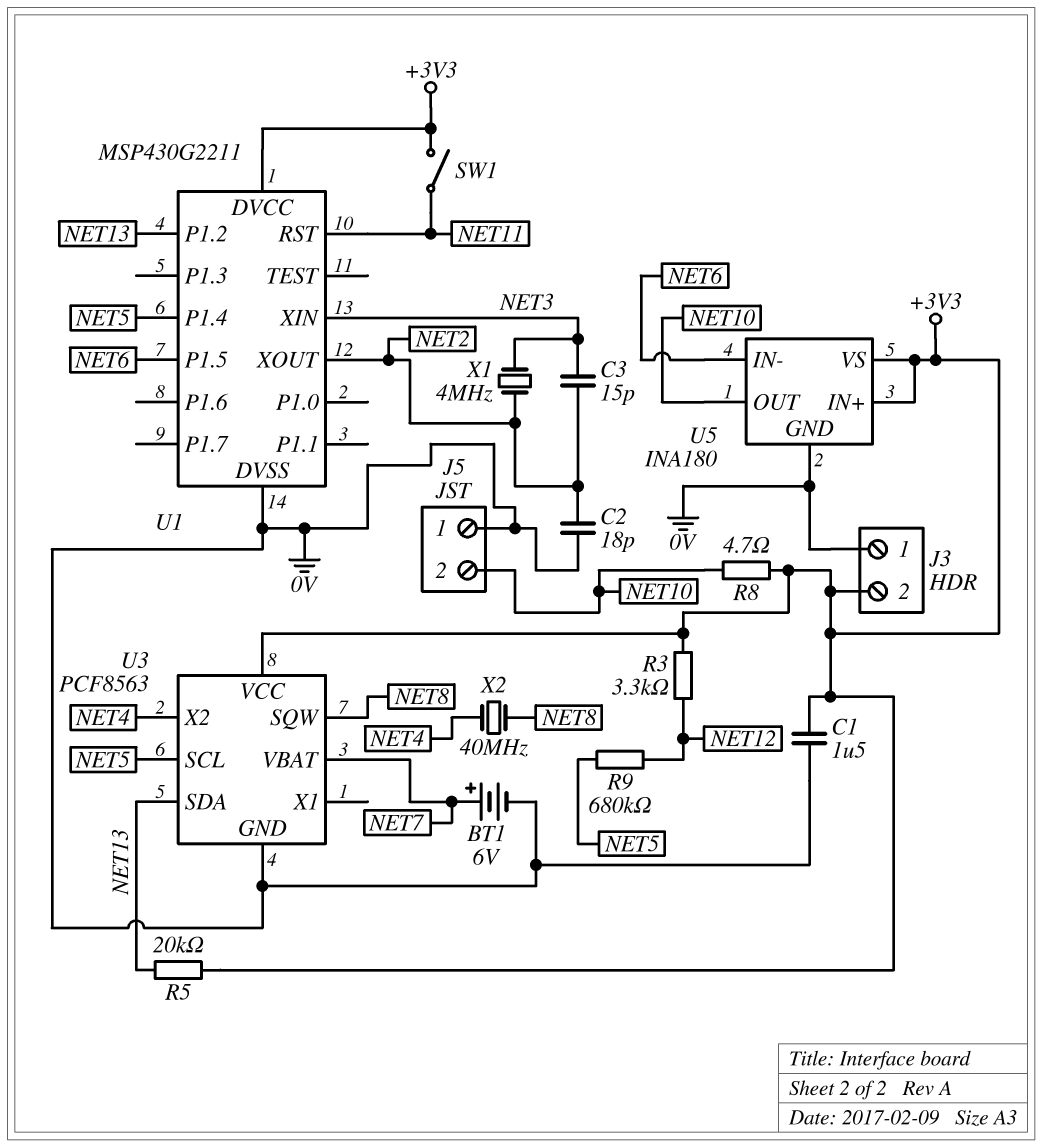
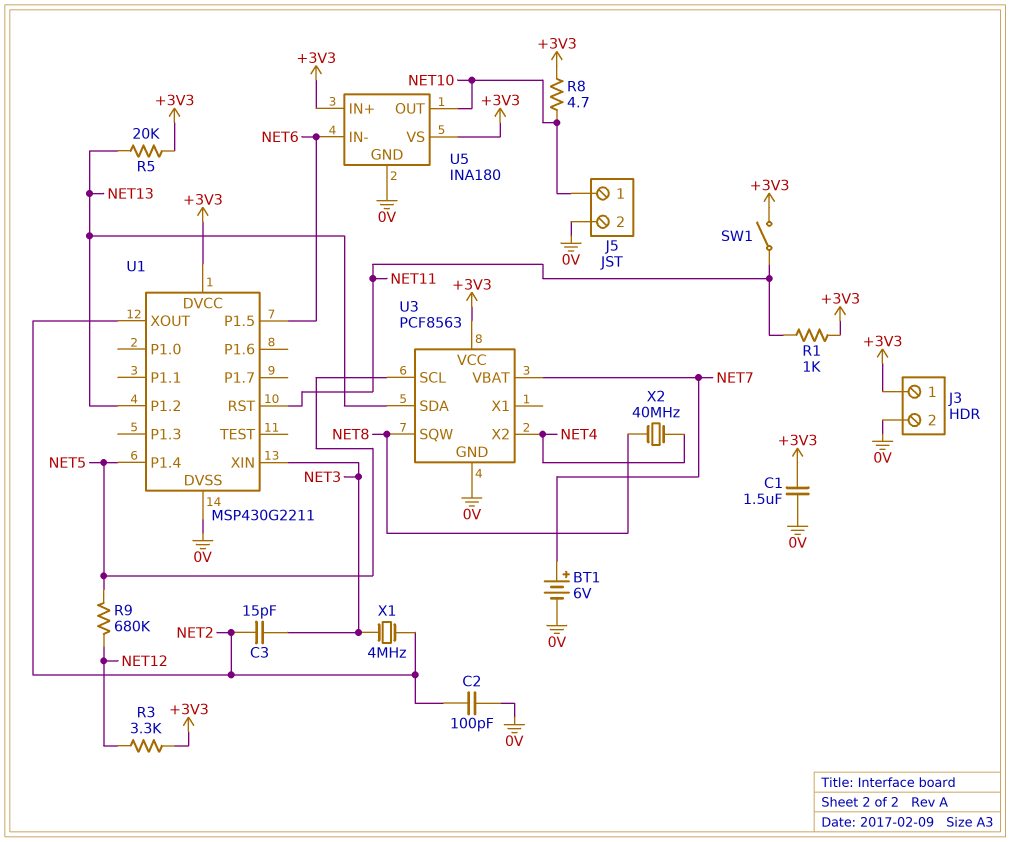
C2: 18pF (0V, NET2) -> 100pF (0V, NET2)
J3 pin 1: 0V -> +3V3
J3 pin 2: +3V3 -> 0V
J5 pin 1: 0V -> NET10
J5 pin 2: NET10 -> 0V
R1: none -> 1k (+3V3, NET11)

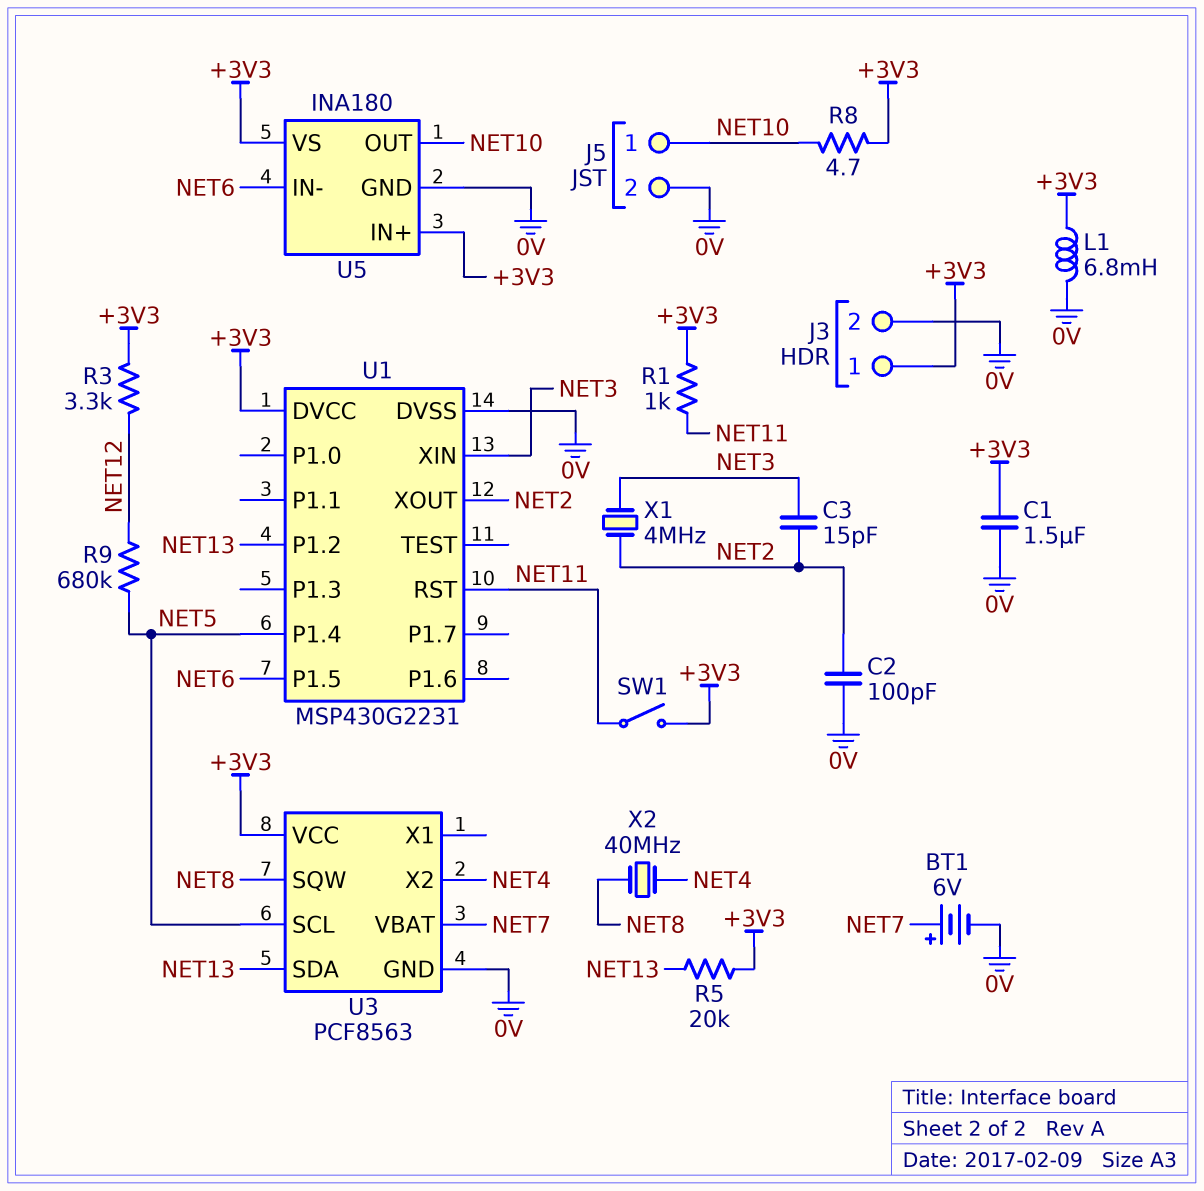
L1: none -> 6.8mH (+3V3, 0V)
U1: MSP430G2211 -> MSP430G2231

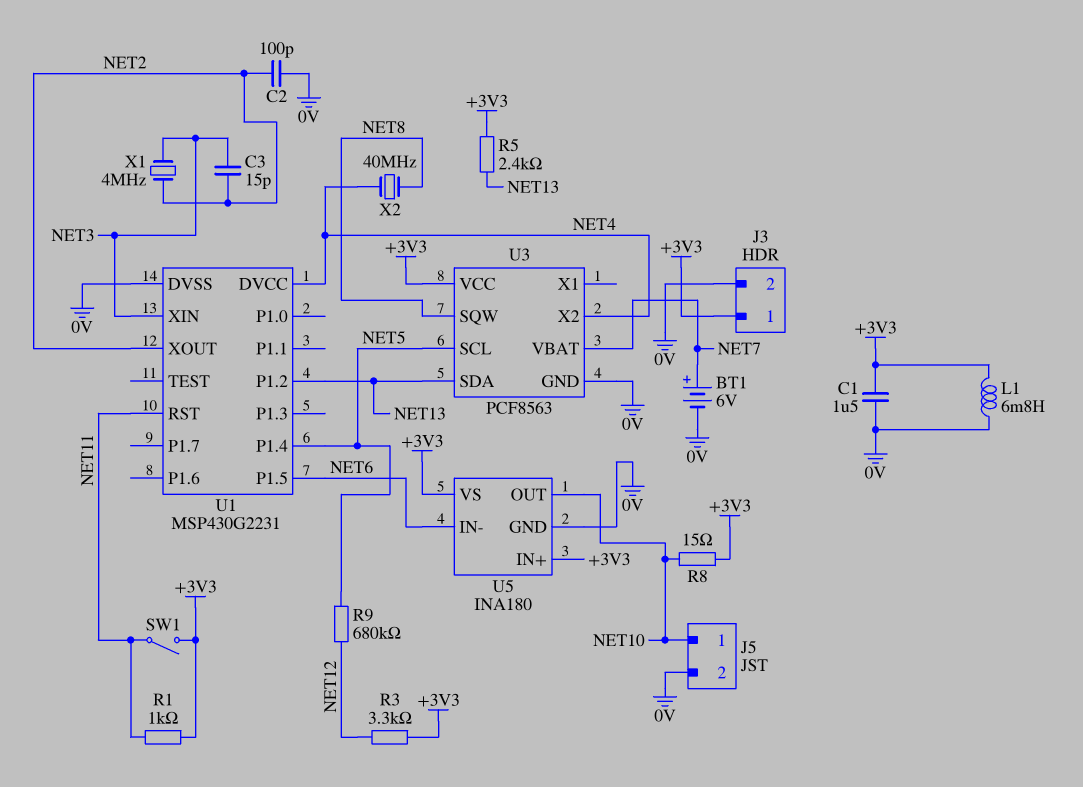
R5: 20k (+3V3, NET13) -> 2.4k (+3V3, NET13)
R8: 4.7 (+3V3, NET10) -> 15 (+3V3, NET10)
U1 pin DVCC: +3V3 -> NET4

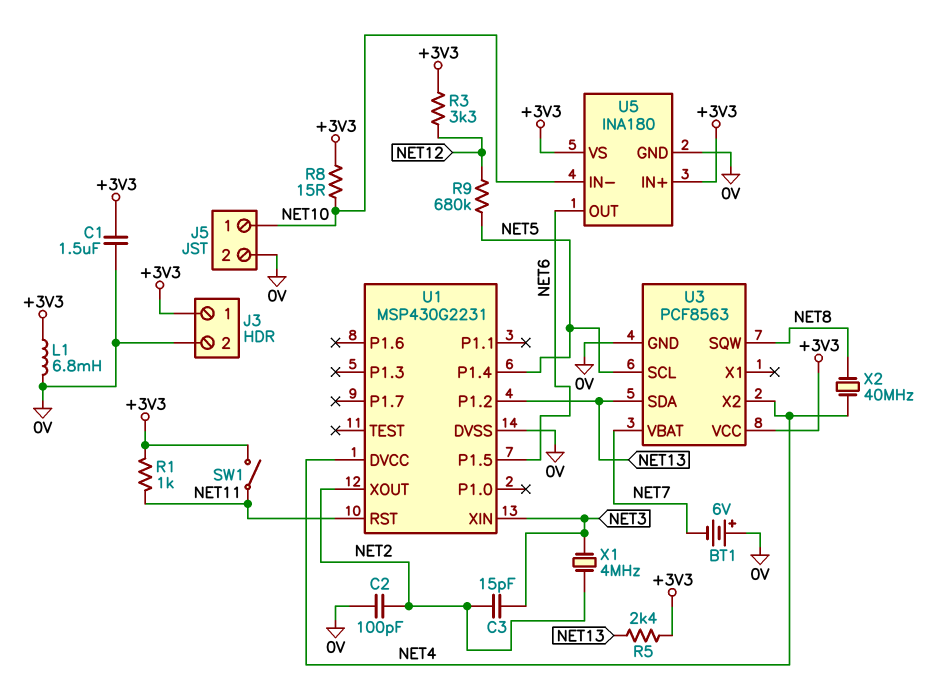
BT1: 6V (plus NET7, minus 0V) -> 6V (plus 0V, minus NET7)
U5 pin IN-: NET6 -> NET10
U5 pin OUT: NET10 -> NET6

